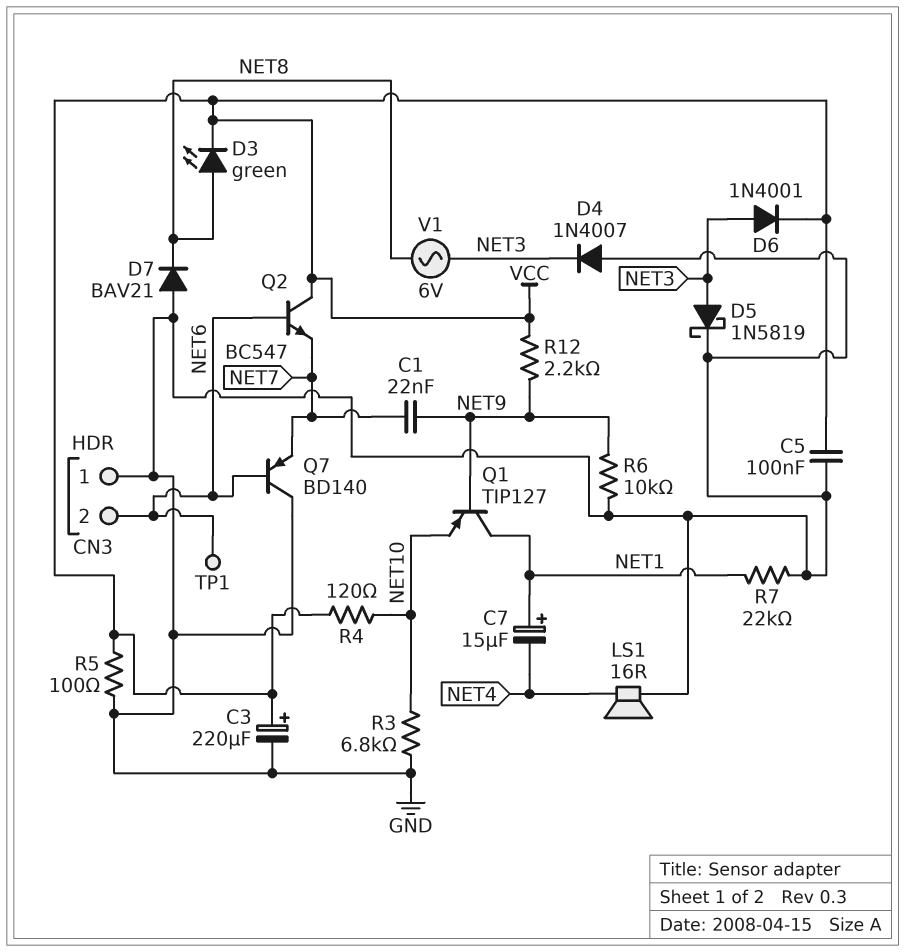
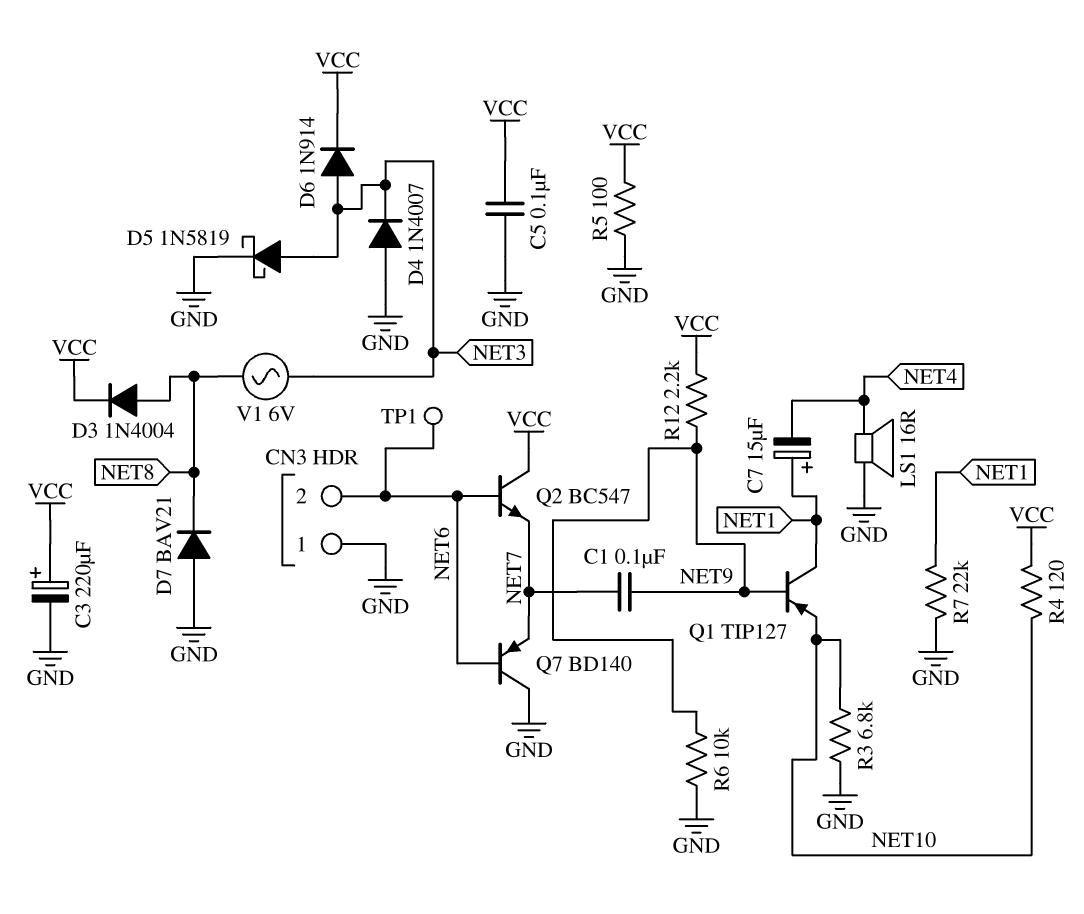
C1: 22nF (NET7, NET9) -> 100nF (NET7, NET9)
D3: LED green (A NET8, K VCC) -> diode 1N4004 (A NET8, K VCC)
D6: diode 1N4001 (A NET3, K VCC) -> diode 1N914 (A NET3, K VCC)

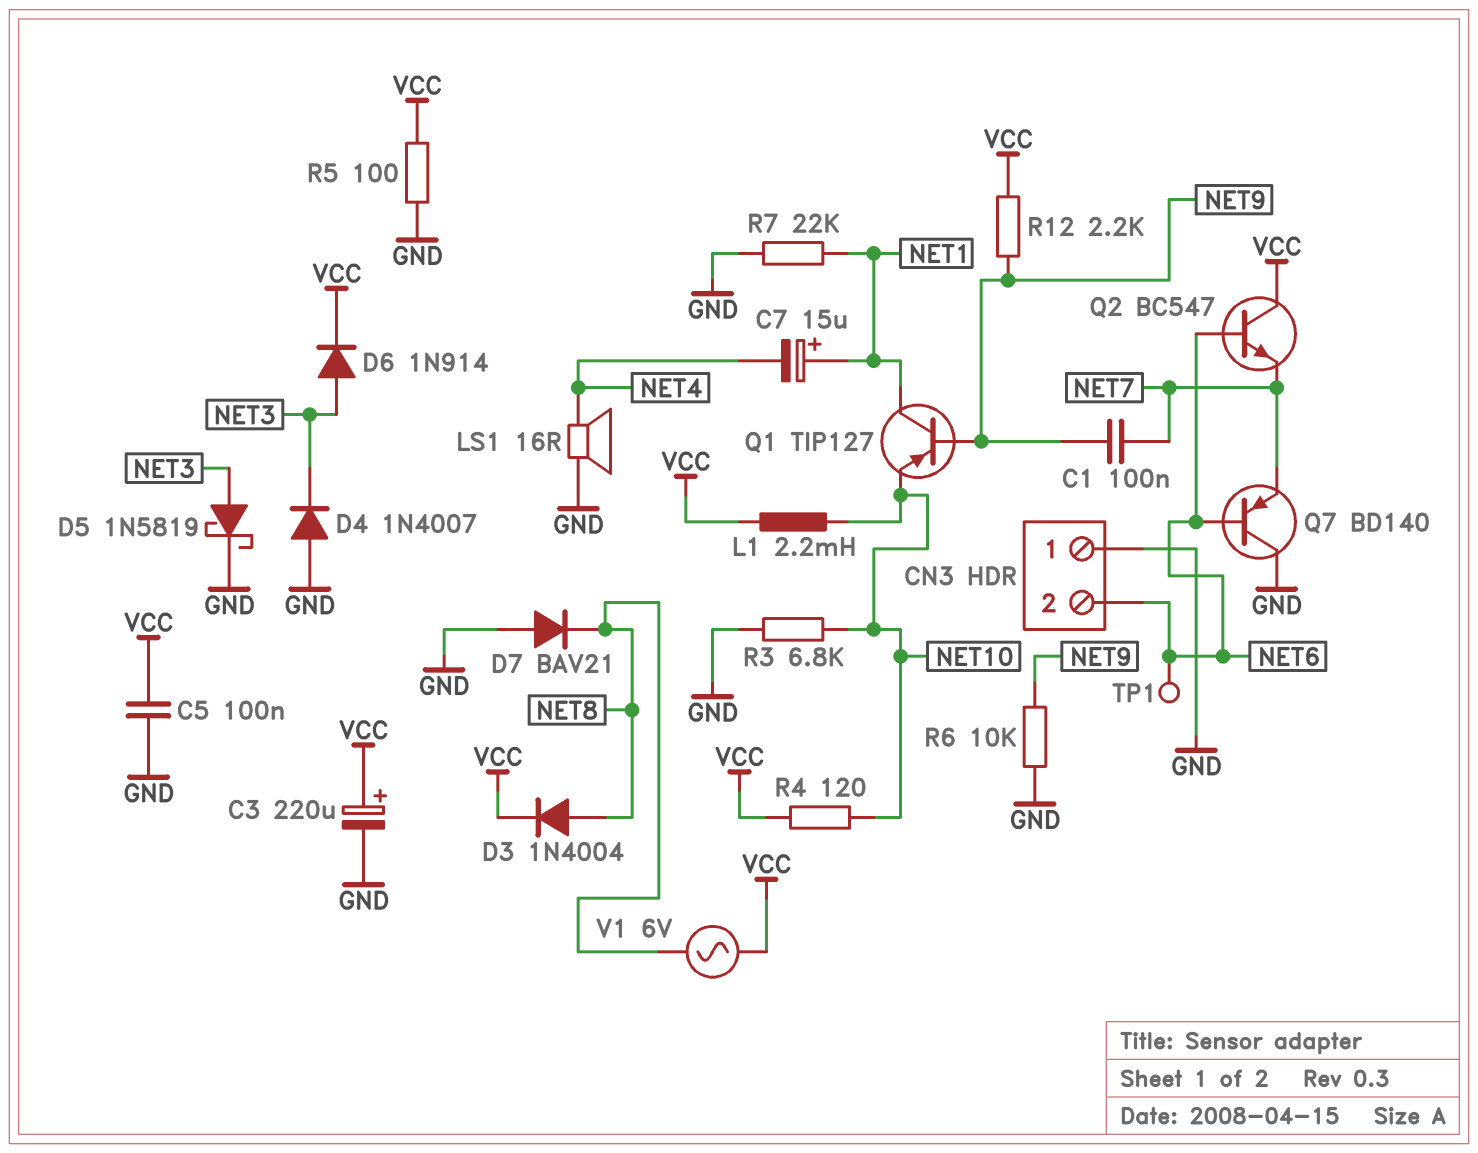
L1: none -> 2.2mH (NET10, VCC)
V1: AC 6V (NET3, NET8) -> AC 6V (NET8, VCC)

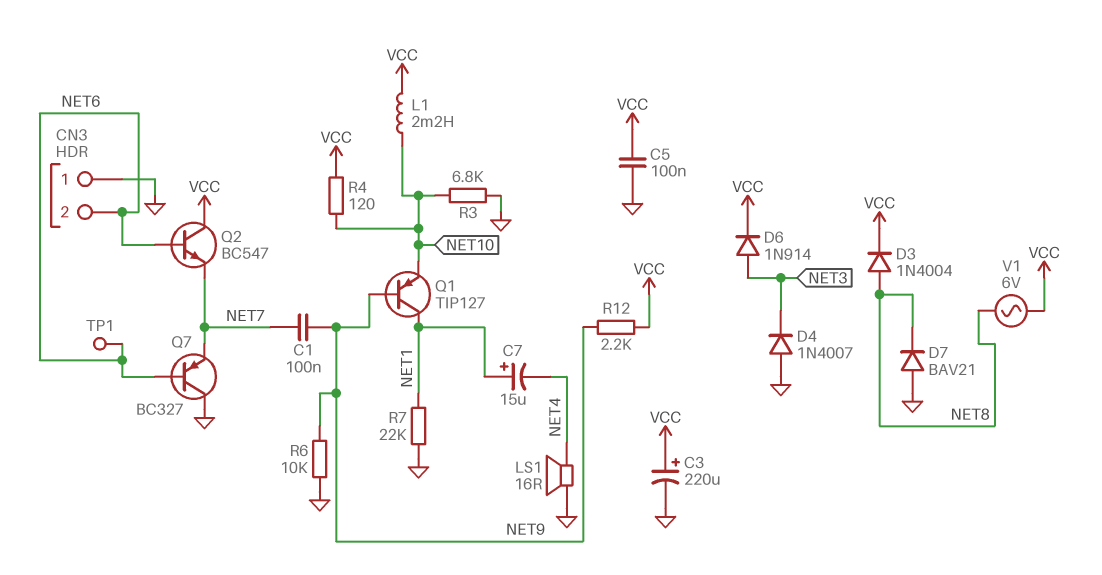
D5: schottky 1N5819 (A NET3, K GND) -> none
Q7: PNP BD140 (B NET6, C GND, E NET7) -> PNP BC327 (B NET6, C GND, E NET7)
R5: 100 (GND, VCC) -> none

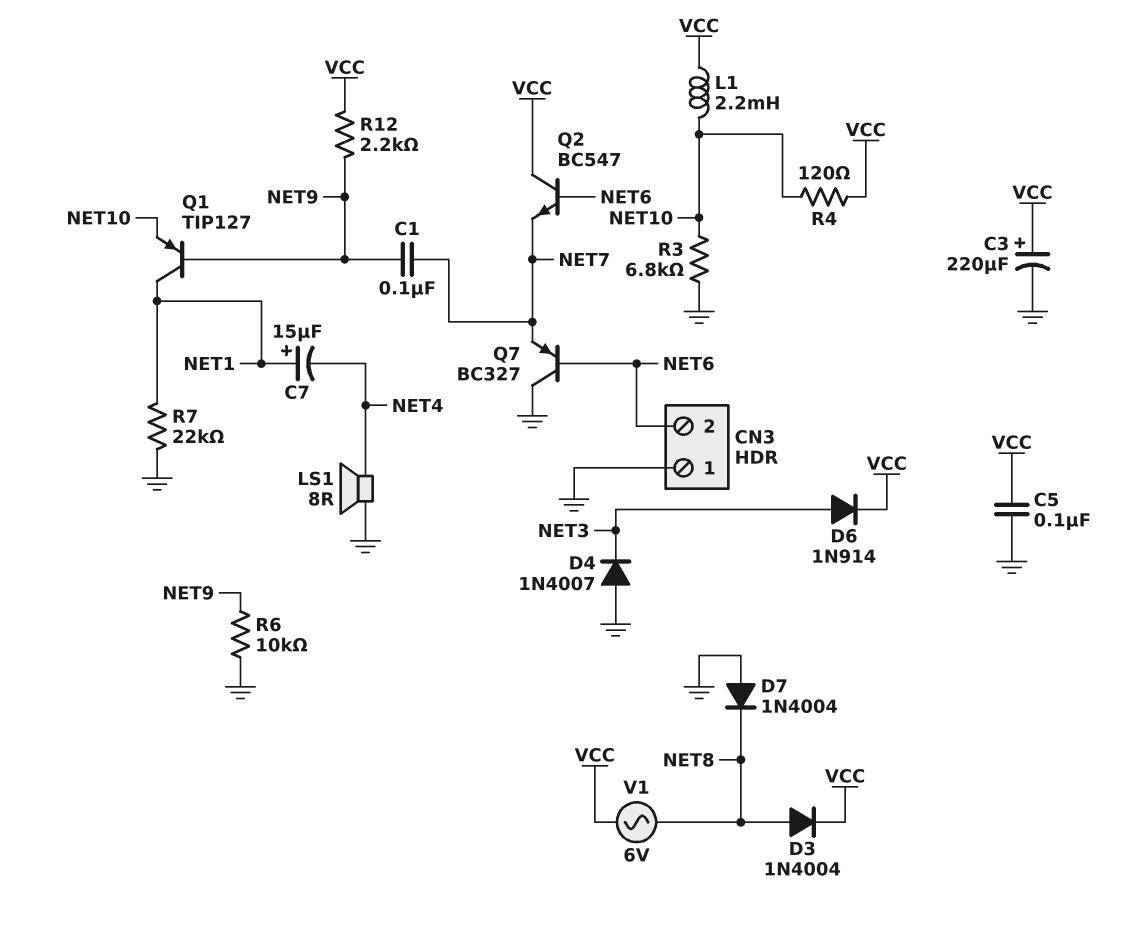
D7: diode BAV21 (A GND, K NET8) -> diode 1N4004 (A GND, K NET8)
LS1: speaker 16R (GND, NET4) -> speaker 8R (GND, NET4)
TP1: test point (NET6) -> none

